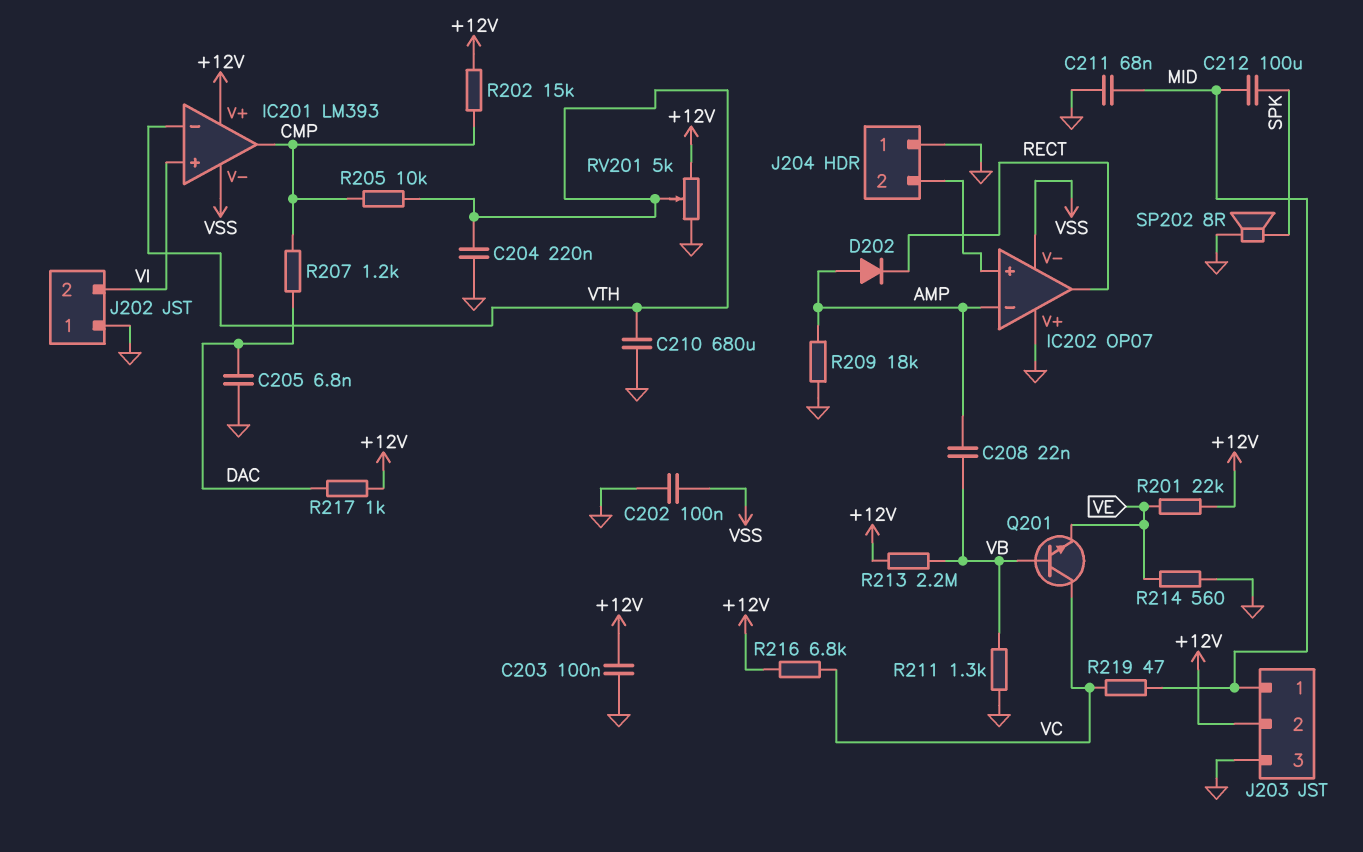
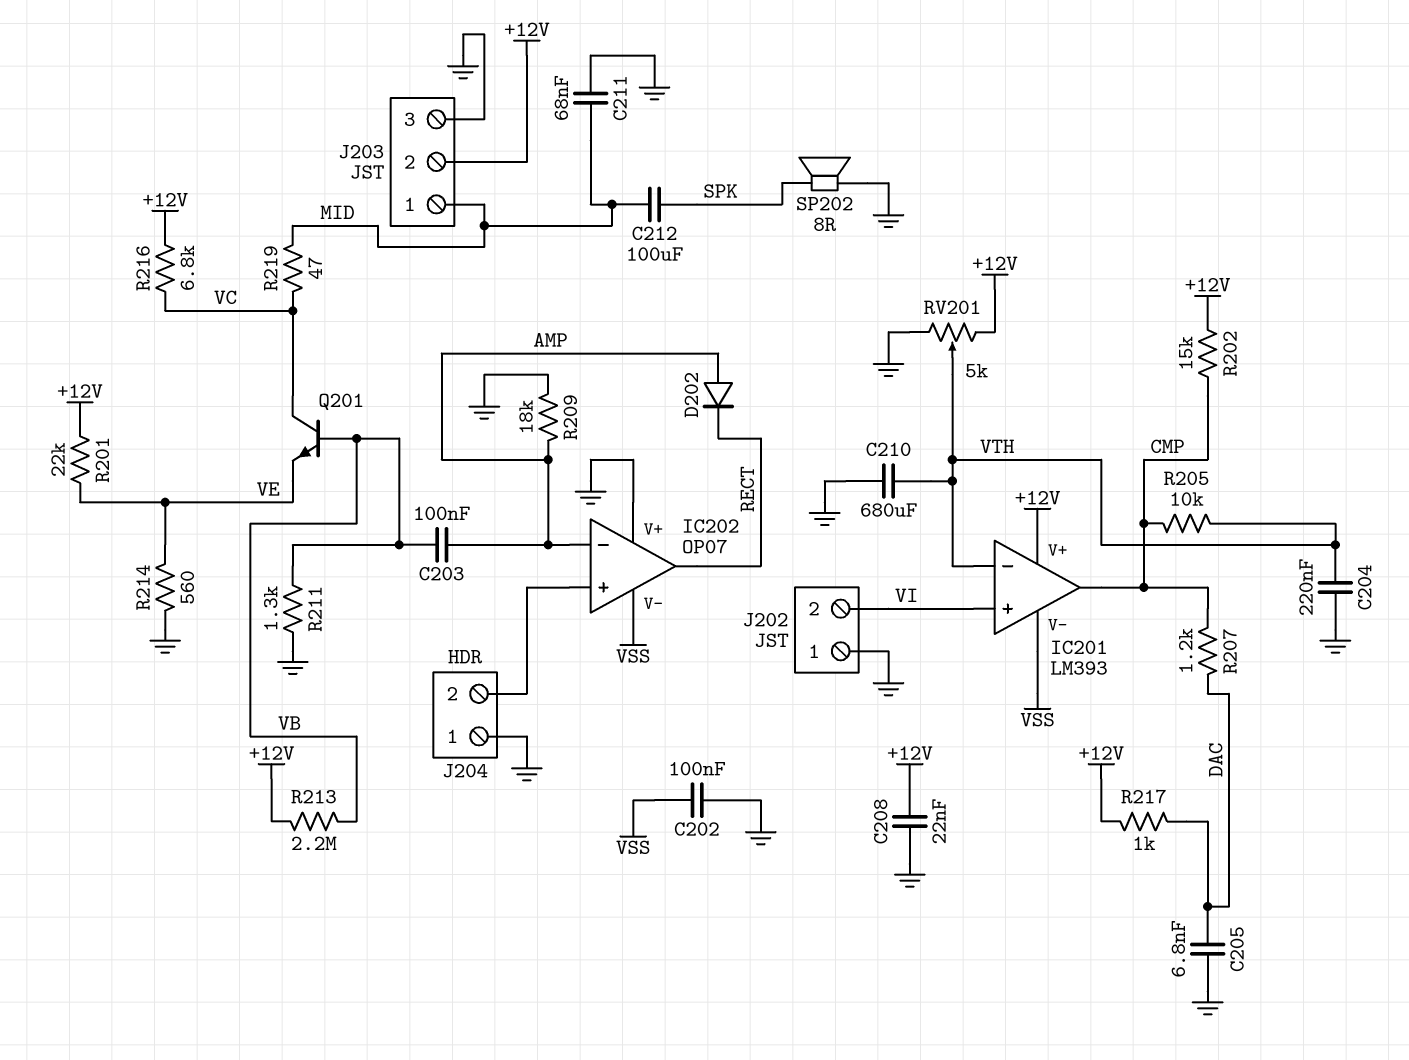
C203: 100nF (+12V, GND) -> 100nF (AMP, VB)
C208: 22nF (AMP, VB) -> 22nF (+12V, GND)

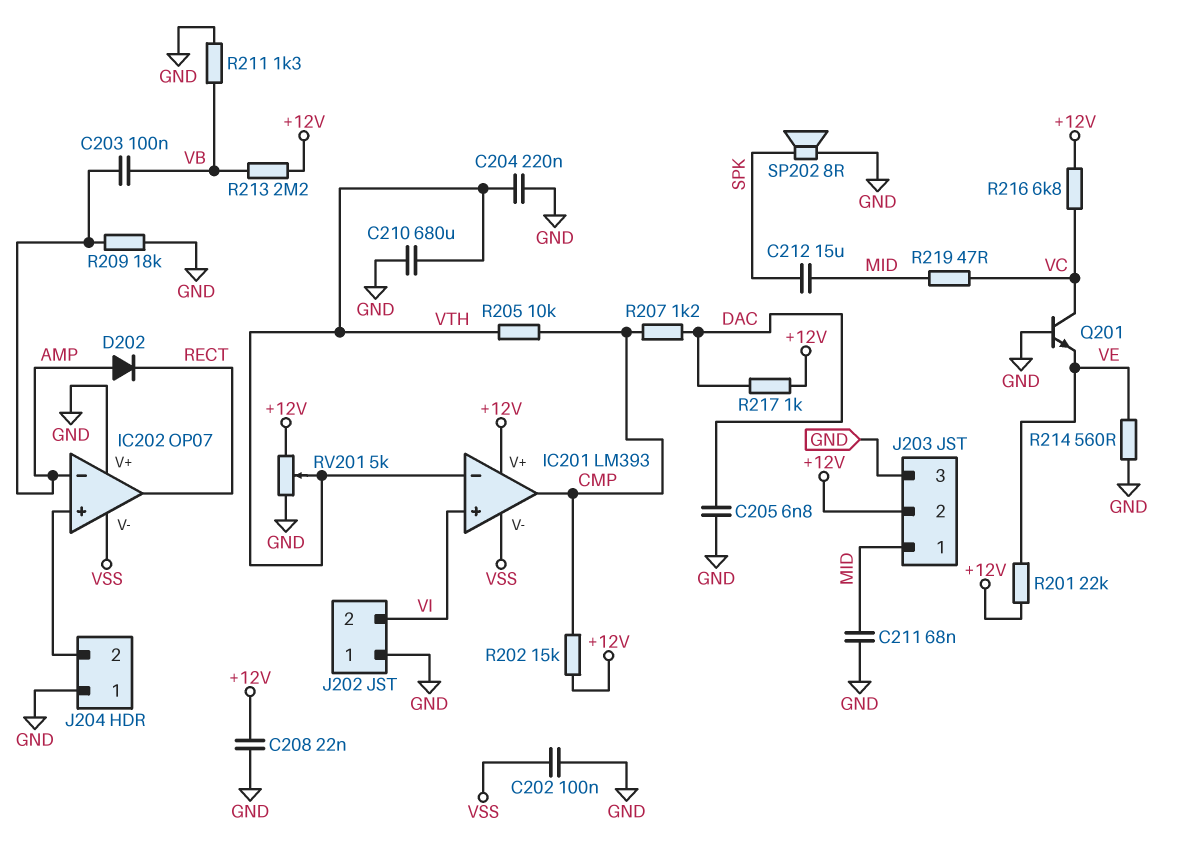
C212: 100uF (MID, SPK) -> 15uF (MID, SPK)
Q201: NPN (B VB, C VC, E VE) -> NPN (B GND, C VC, E VE)

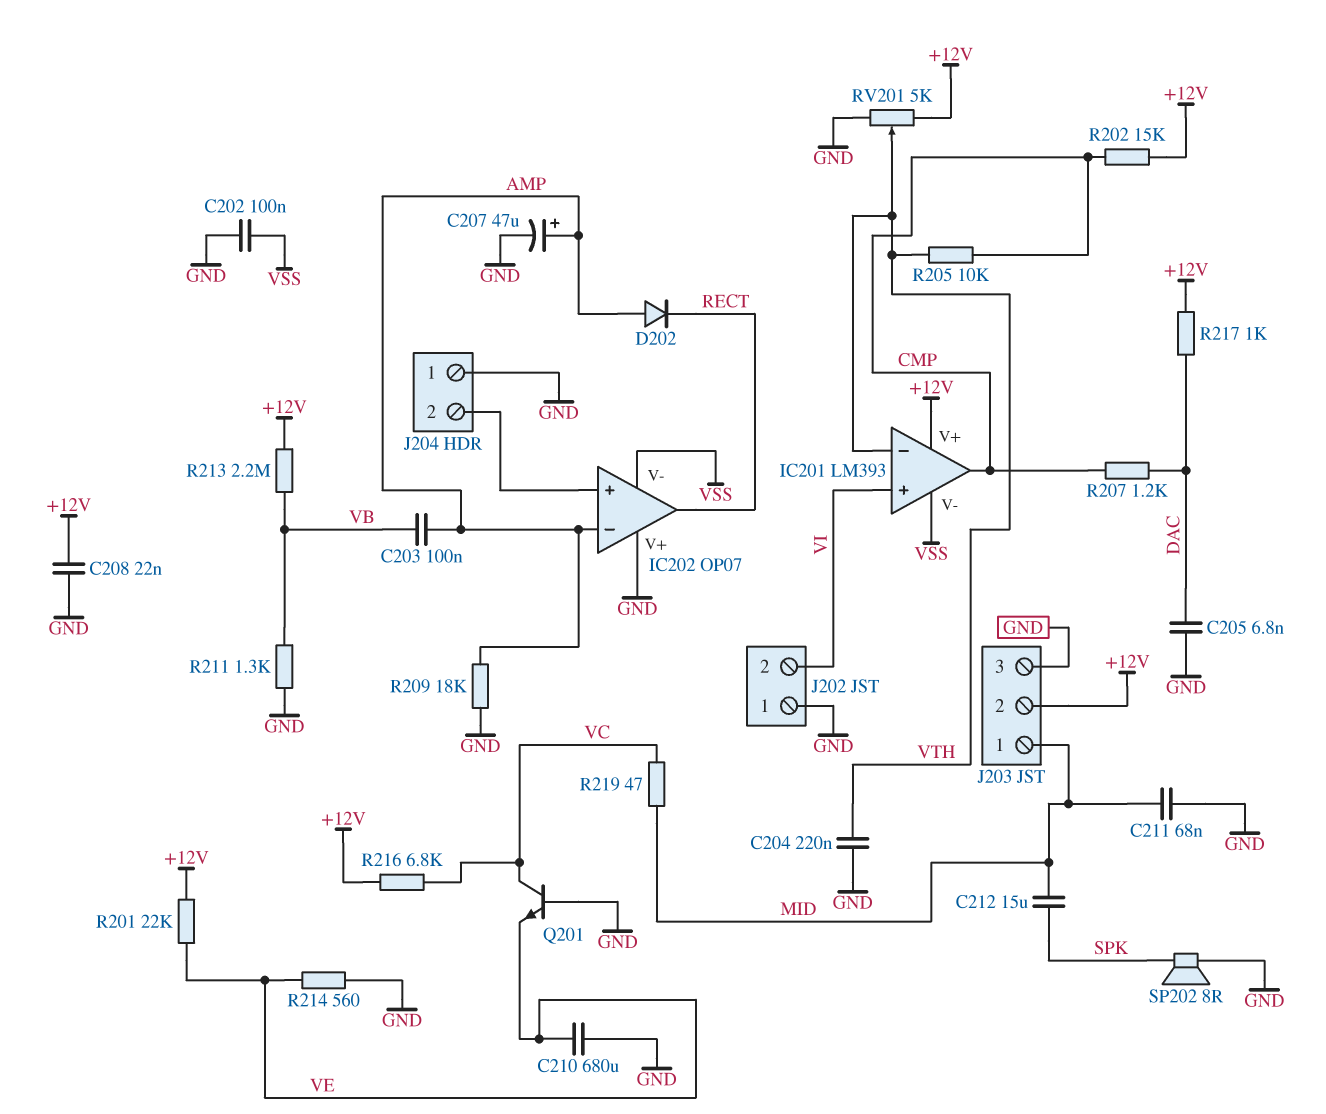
C207: none -> 47uF (plus AMP, minus GND)
C210: 680uF (GND, VTH) -> 680uF (GND, VE)

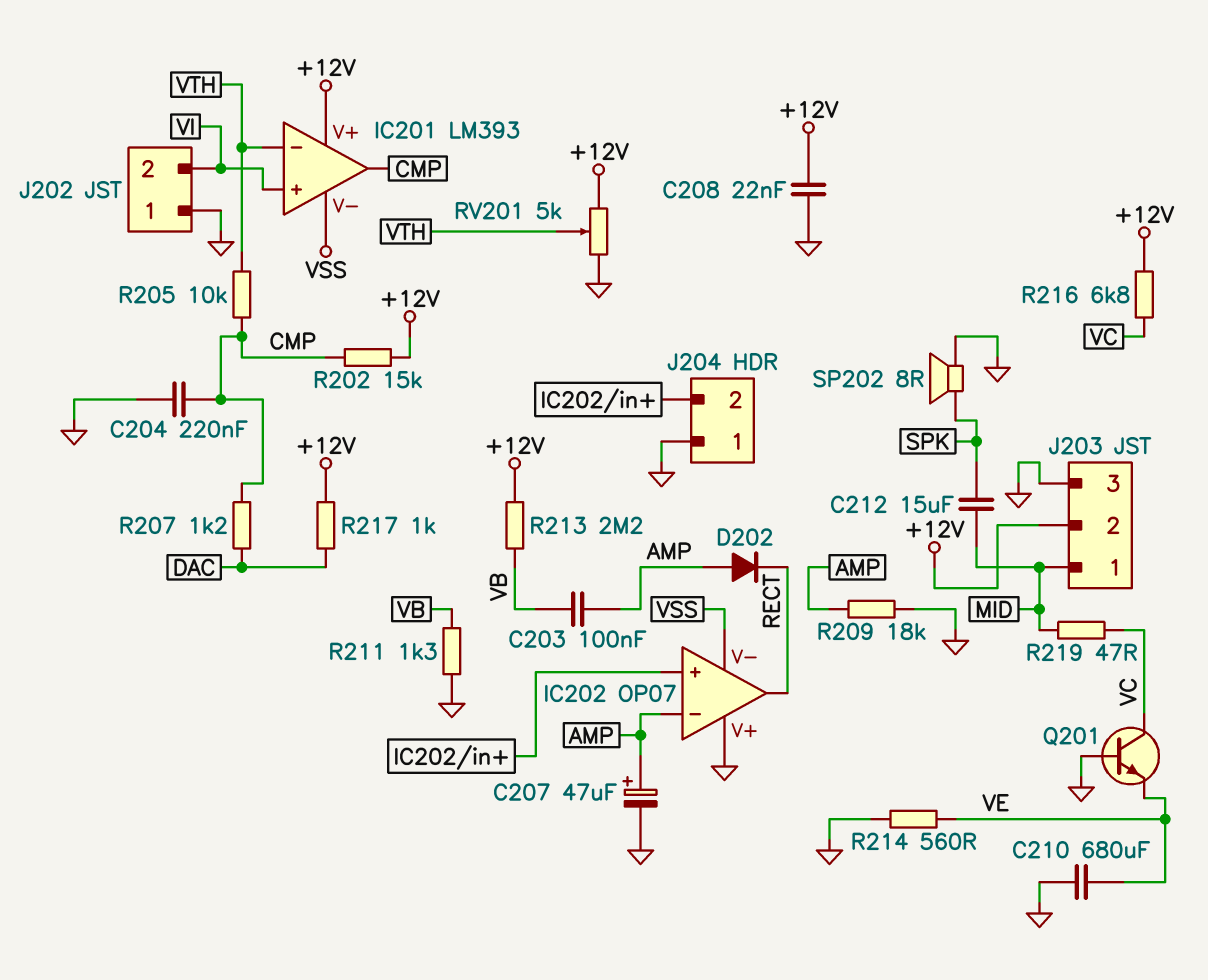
C202: 100nF (GND, VSS) -> none
C204: 220nF (GND, VTH) -> 220nF (CMP, GND)
C205: 6.8nF (DAC, GND) -> none
C211: 68nF (GND, MID) -> none
R201: 22k (+12V, VE) -> none

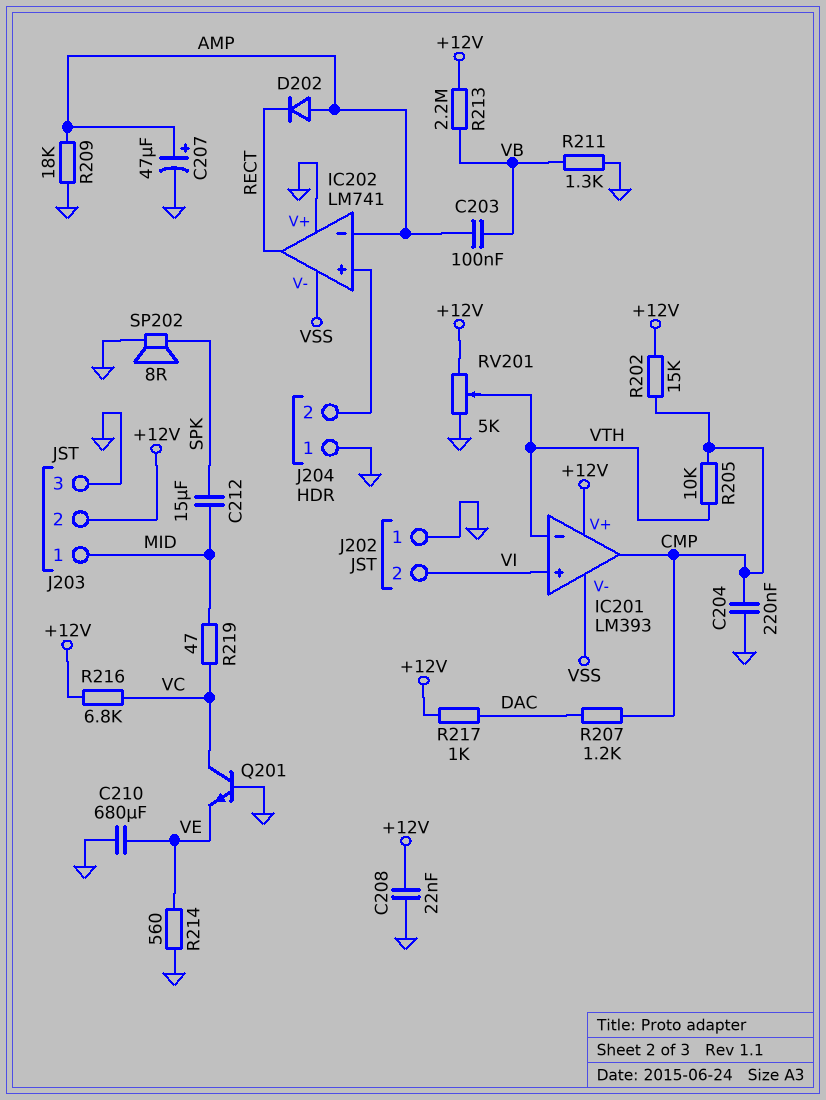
IC202: OP07 -> LM741

